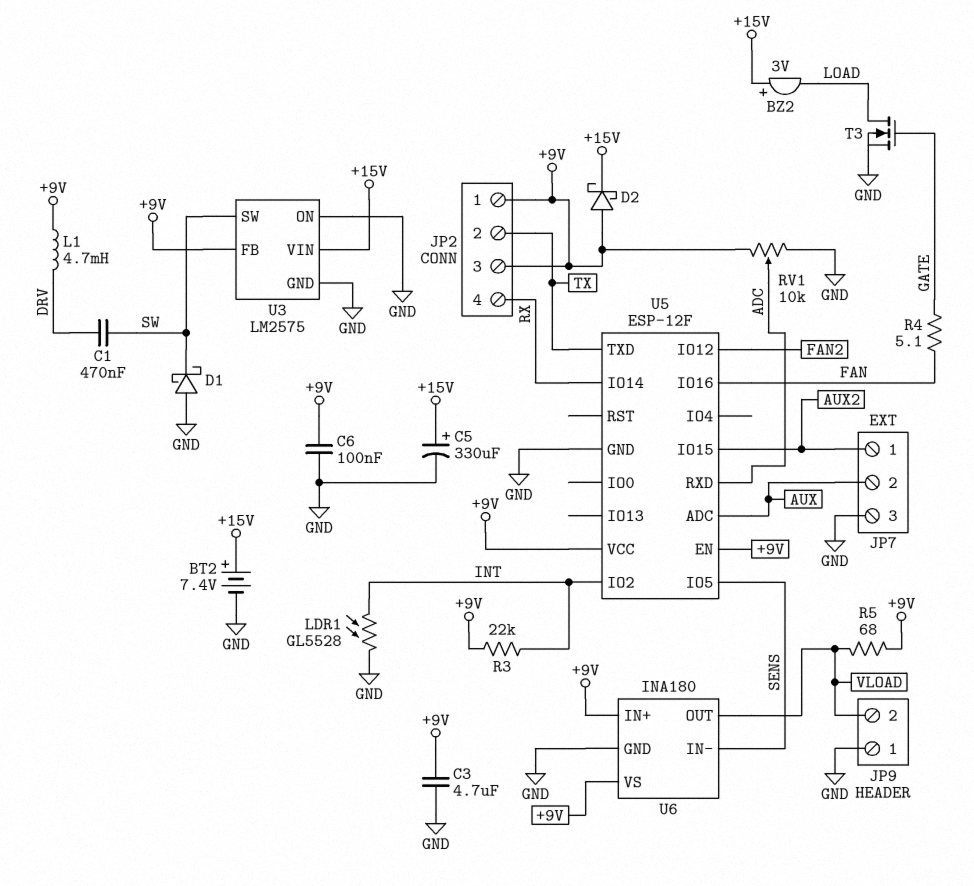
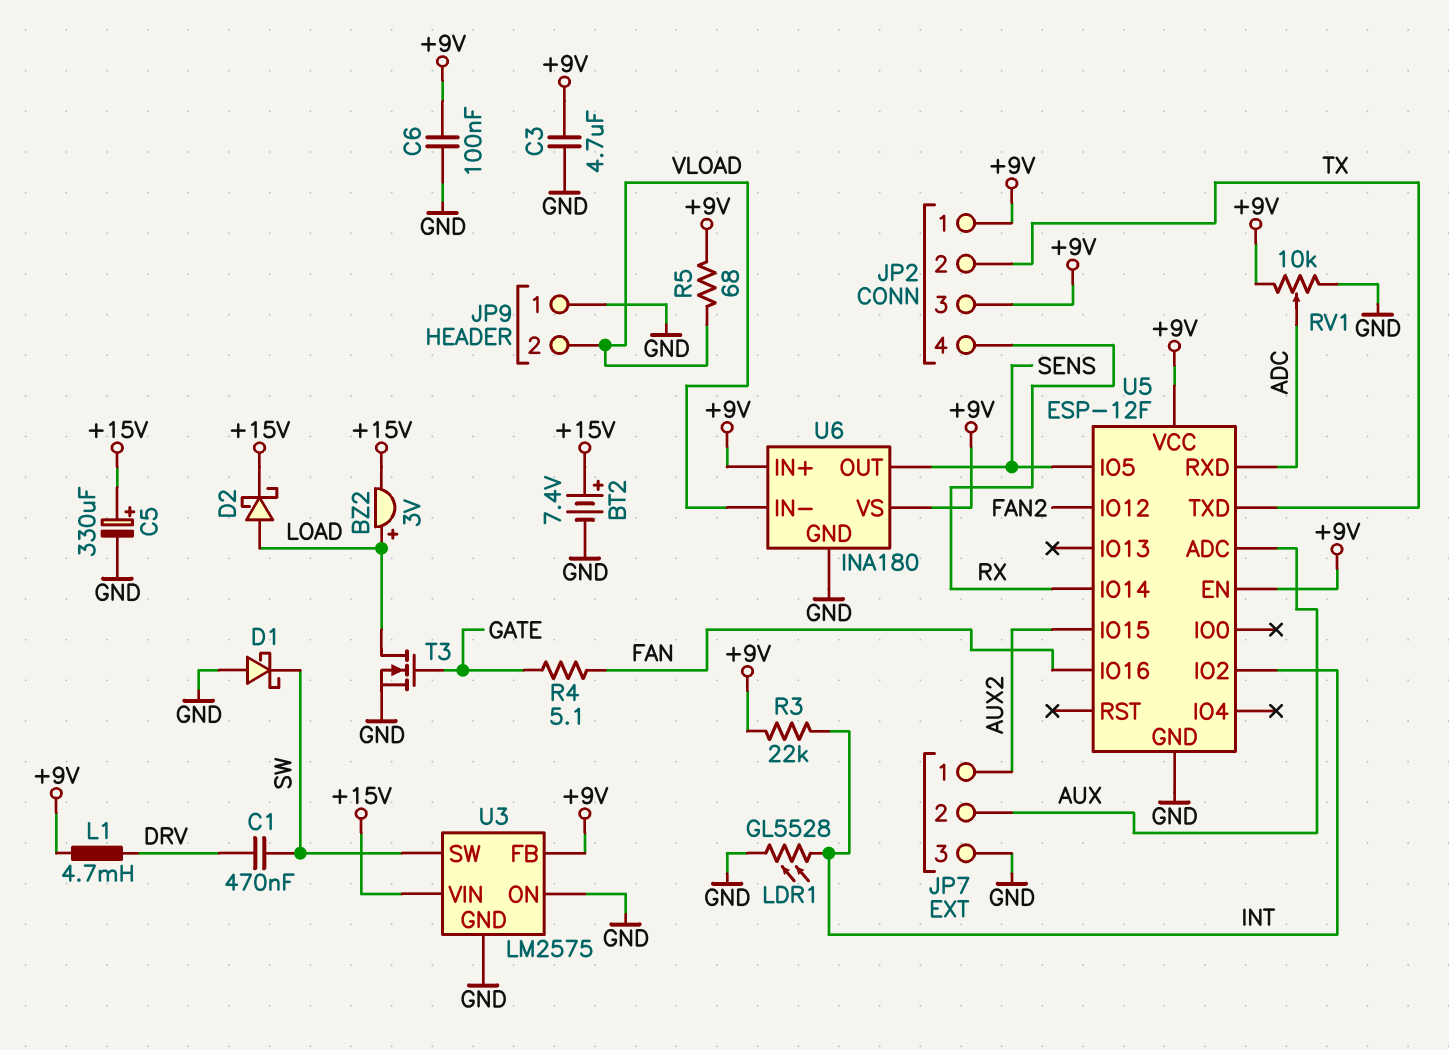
BZ2: buzzer 3V (plus +15V, minus LOAD) -> buzzer 3V (plus LOAD, minus +15V)
D2: schottky (A +9V, K +15V) -> schottky (A LOAD, K +15V)
U6 pin IN-: SENS -> VLOAD
U6 pin OUT: VLOAD -> SENS

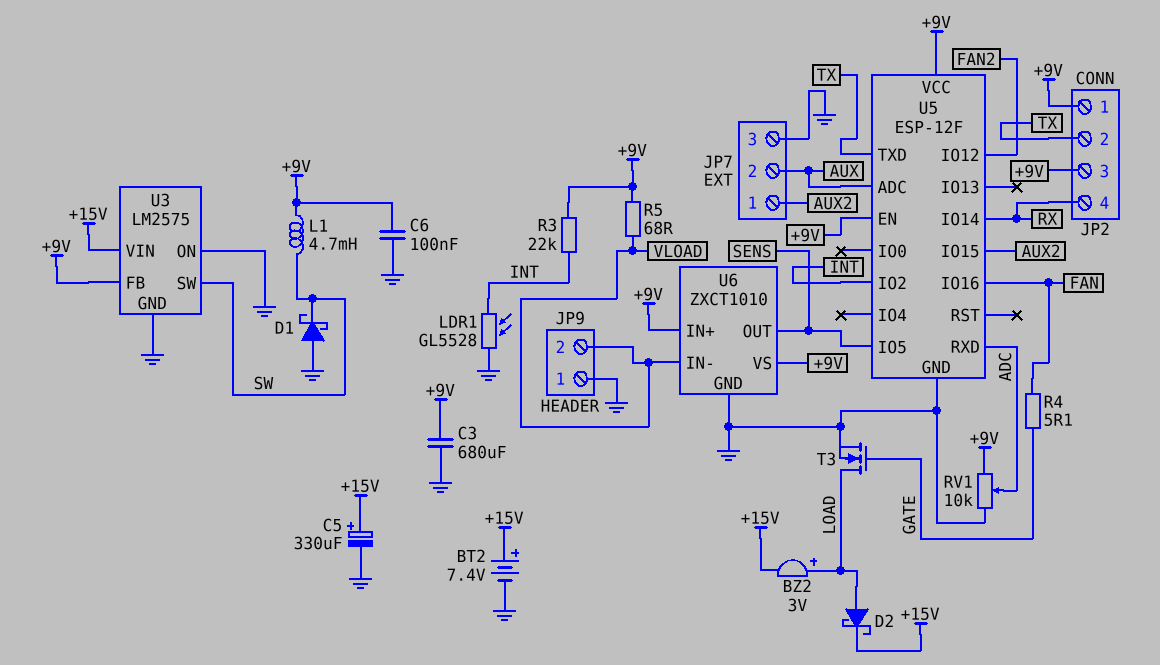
C1: 470nF (DRV, SW) -> none
C3: 4.7uF (+9V, GND) -> 680uF (+9V, GND)
L1: 4.7mH (+9V, DRV) -> 4.7mH (+9V, SW)
U6: INA180 -> ZXCT1010

